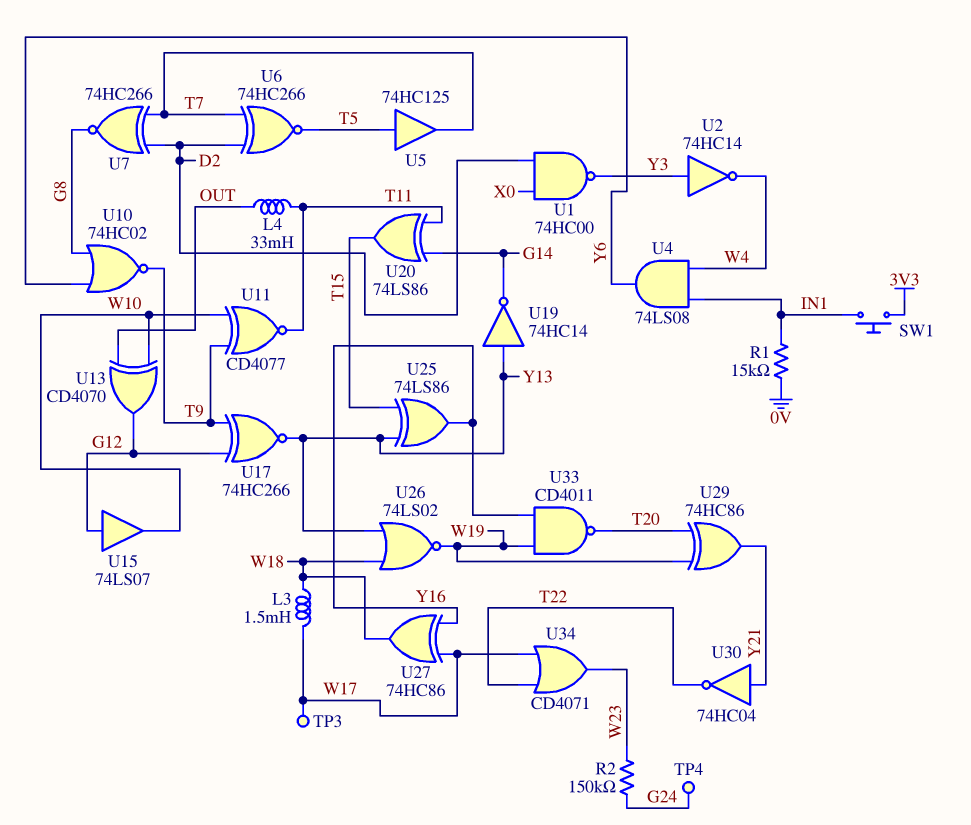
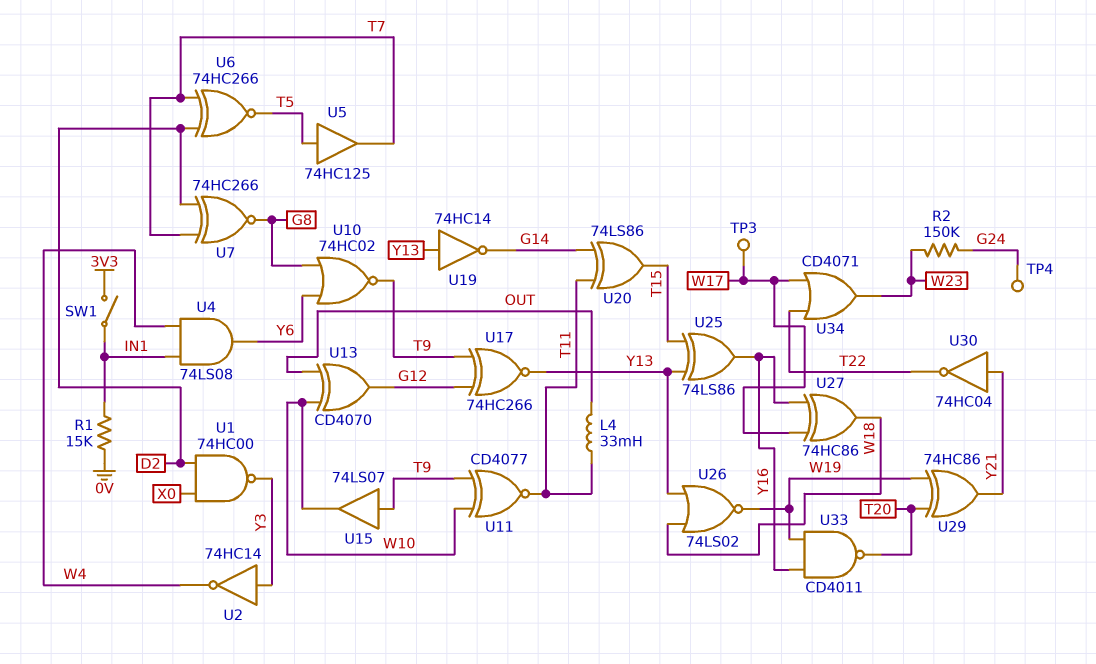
L3: 1.5mH (W17, W18) -> none
SW1: button (3V3, IN1) -> switch (3V3, IN1)
U15: buffer 74LS07 (in G12, out W10) -> buffer 74LS07 (in T9, out W10)

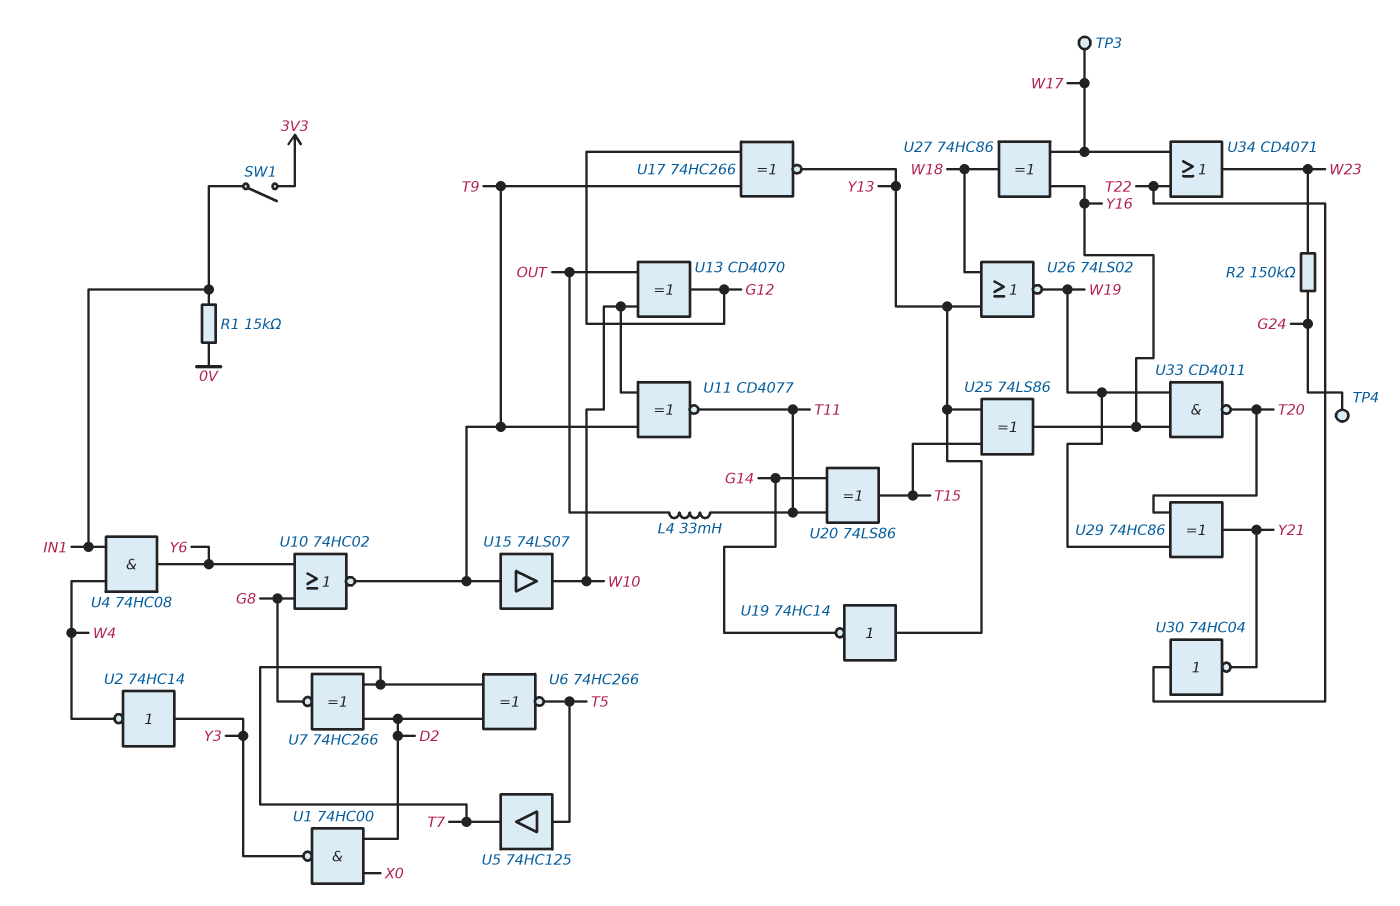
U4: AND 74LS08 (in IN1, in W4, out Y6) -> AND 74HC08 (in IN1, in W4, out Y6)
U30: NOT 74HC04 (in Y21, out T22) -> NOT 74HC04 (in T22, out Y21)

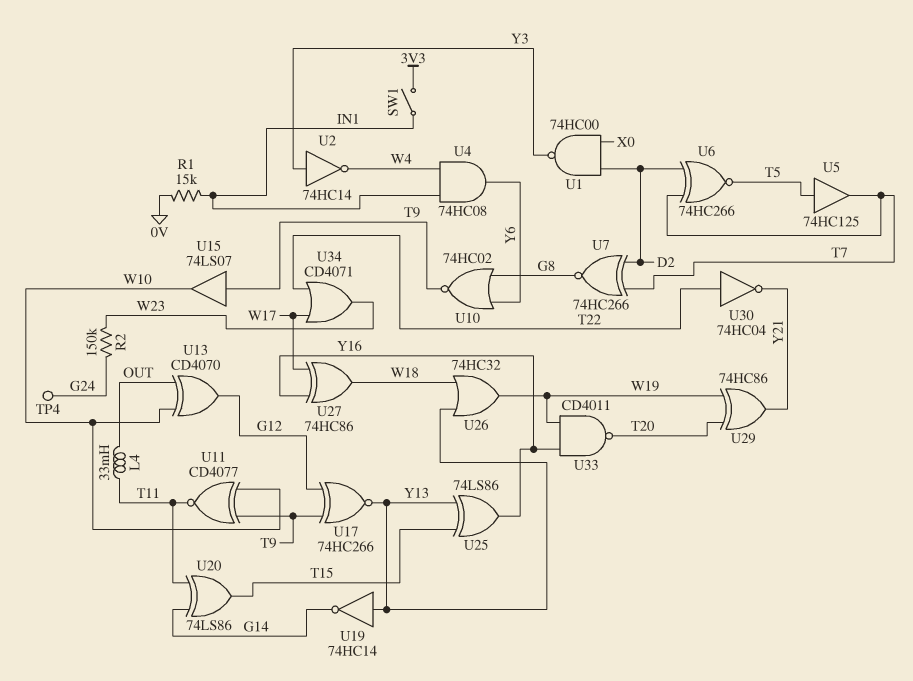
TP3: test point (W17) -> none
U26: NOR 74LS02 (in W18, in Y13, out W19) -> OR 74HC32 (in W18, in Y13, out W19)

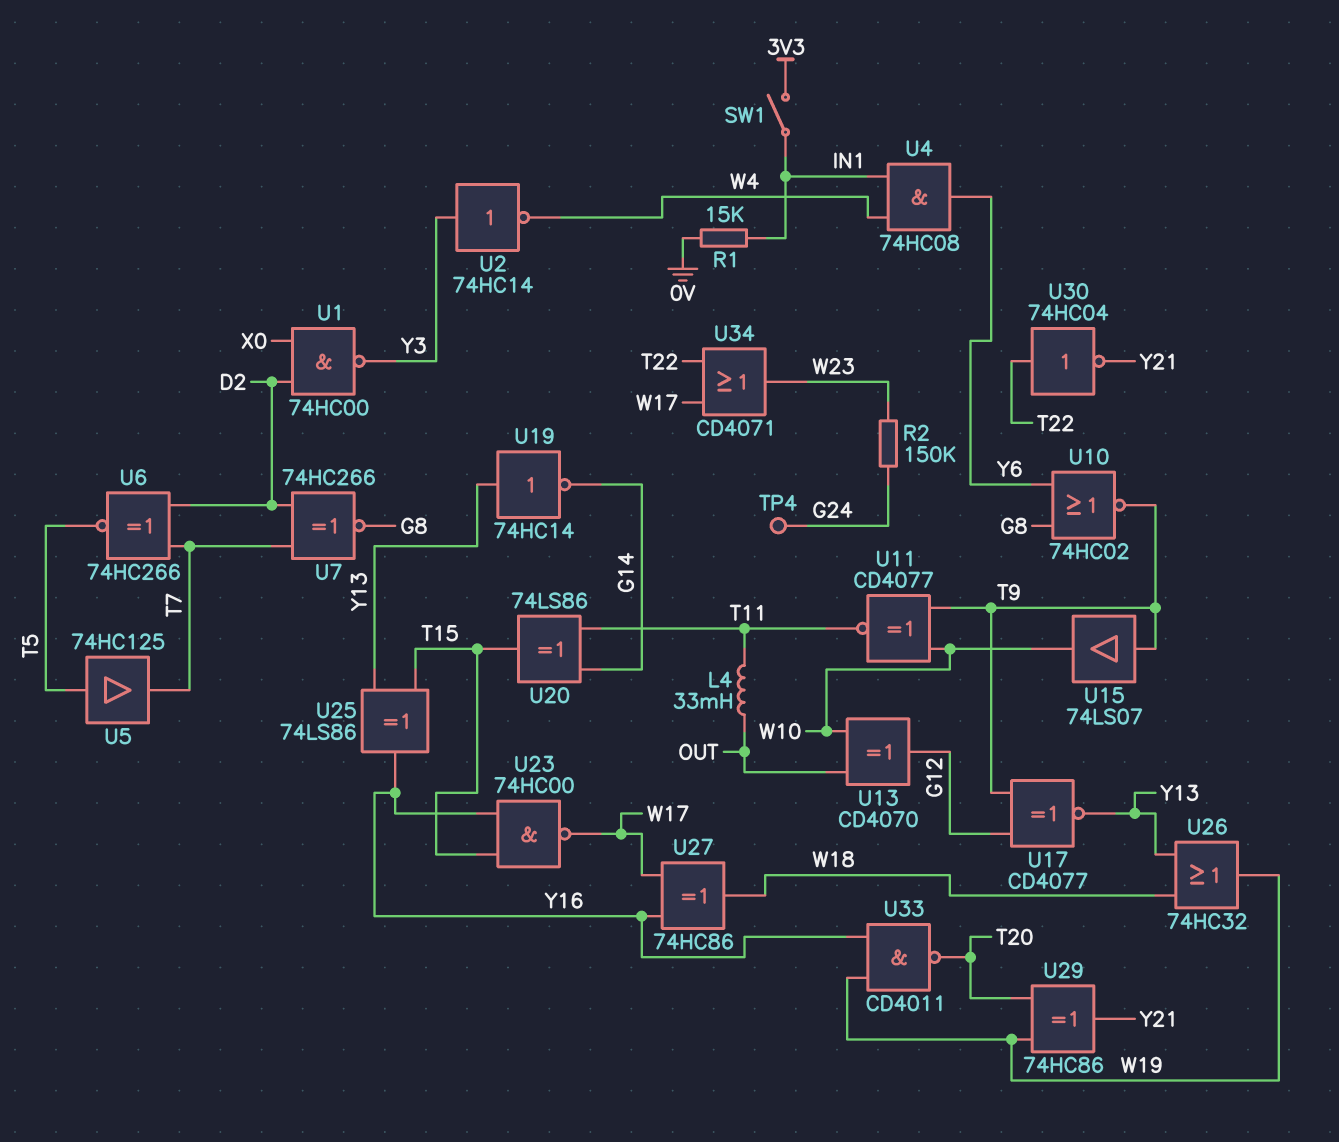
U17: XNOR 74HC266 (in G12, in T9, out Y13) -> XNOR CD4077 (in G12, in T9, out Y13)
U23: none -> NAND 74HC00 (in T15, in Y16, out W17)

